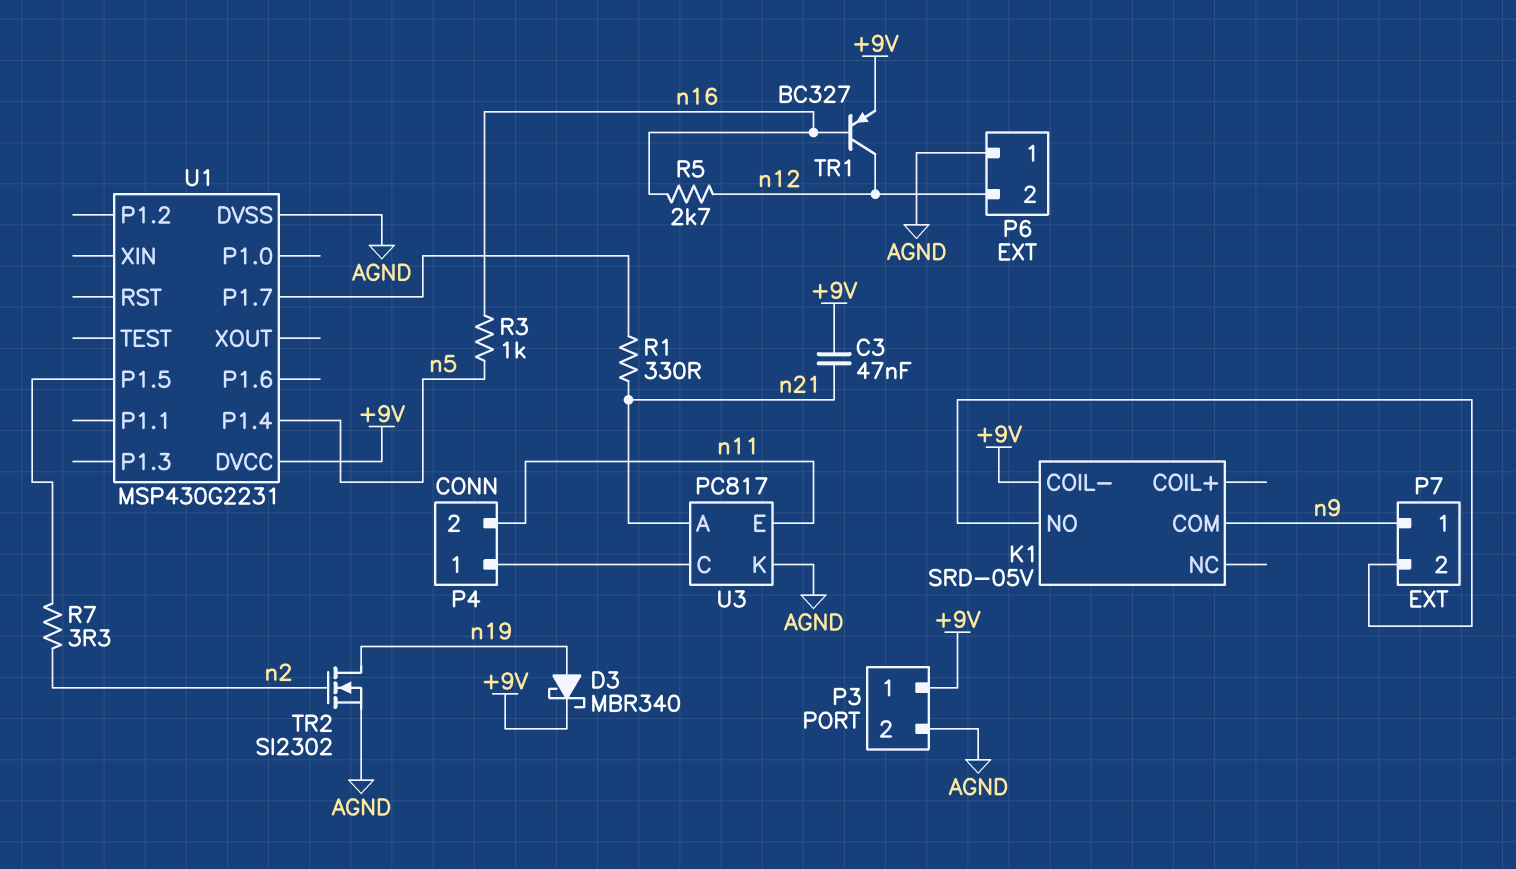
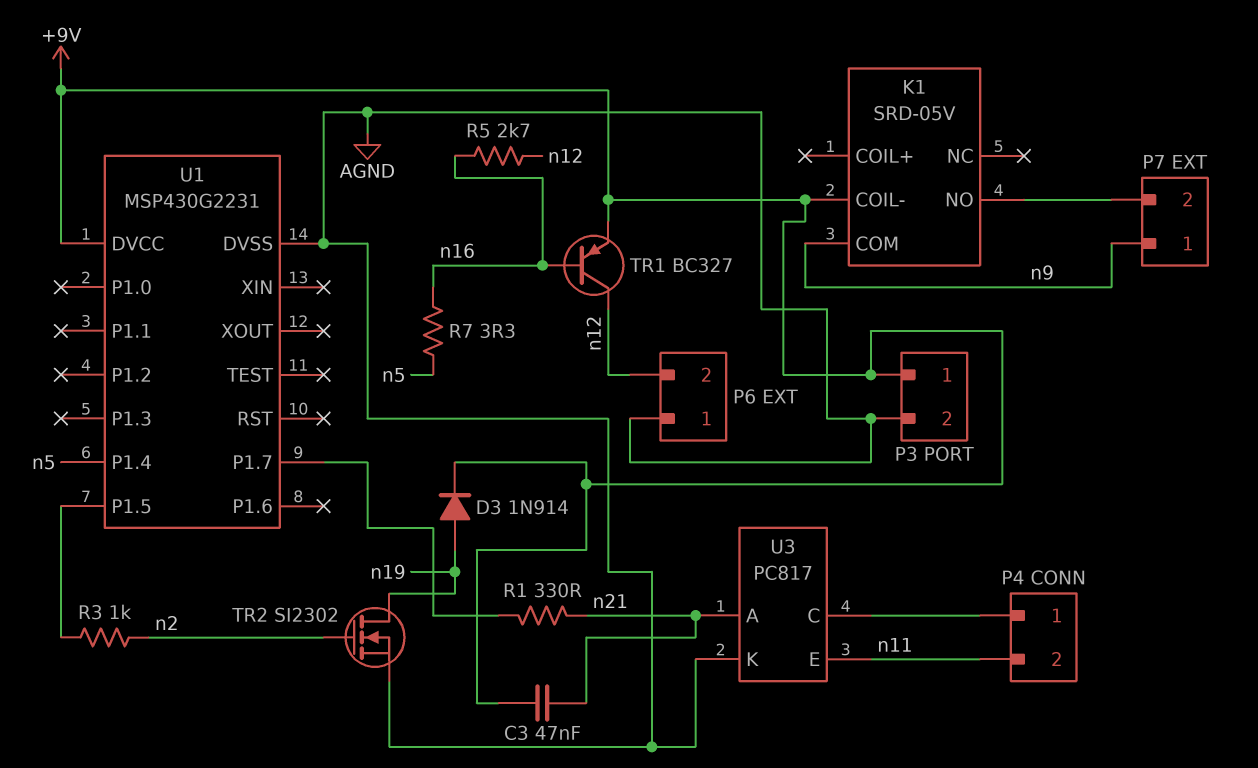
D3: schottky MBR340 (A n19, K +9V) -> diode 1N914 (A n19, K +9V)
R3: 1k (n5, n16) -> 1k (U1/P1.5, n2)
R7: 3.3 (U1/P1.5, n2) -> 3.3 (n5, n16)

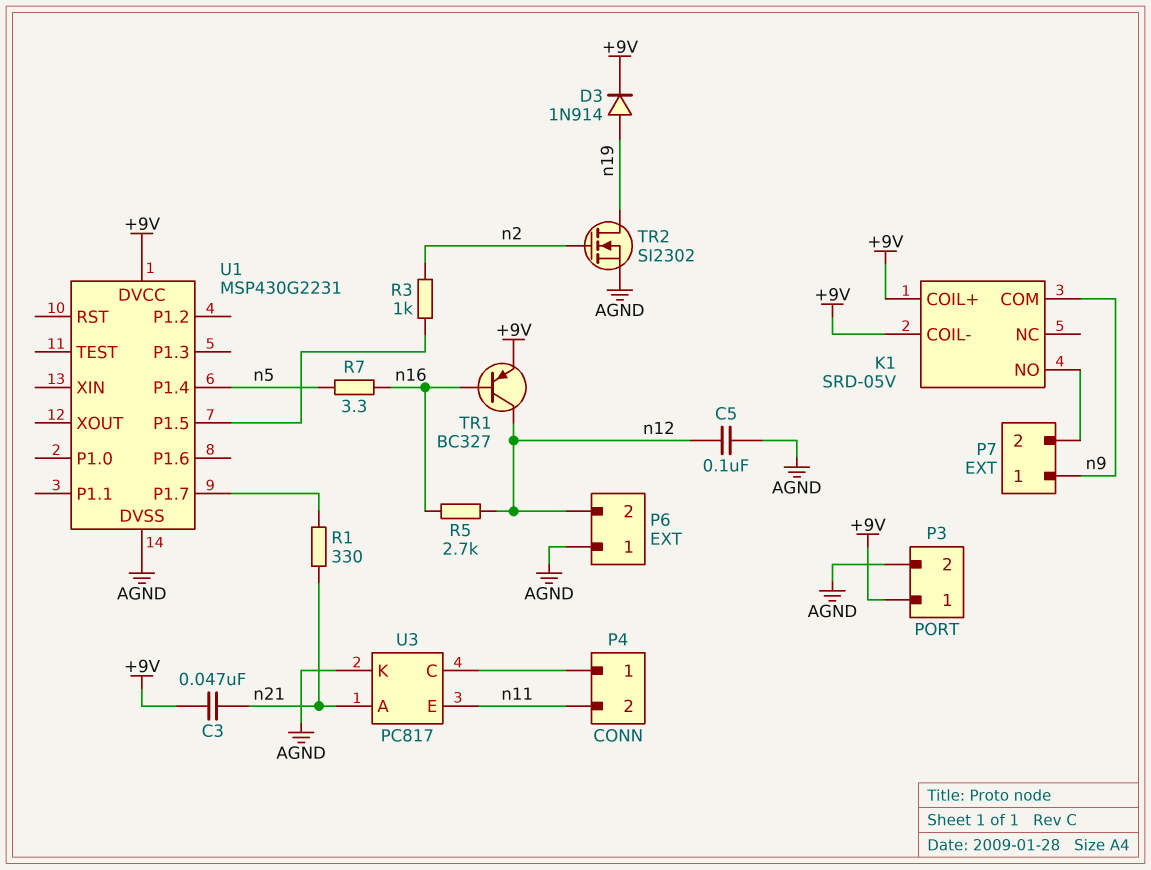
C5: none -> 100nF (AGND, n12)
K1 pin COIL+: none -> +9V

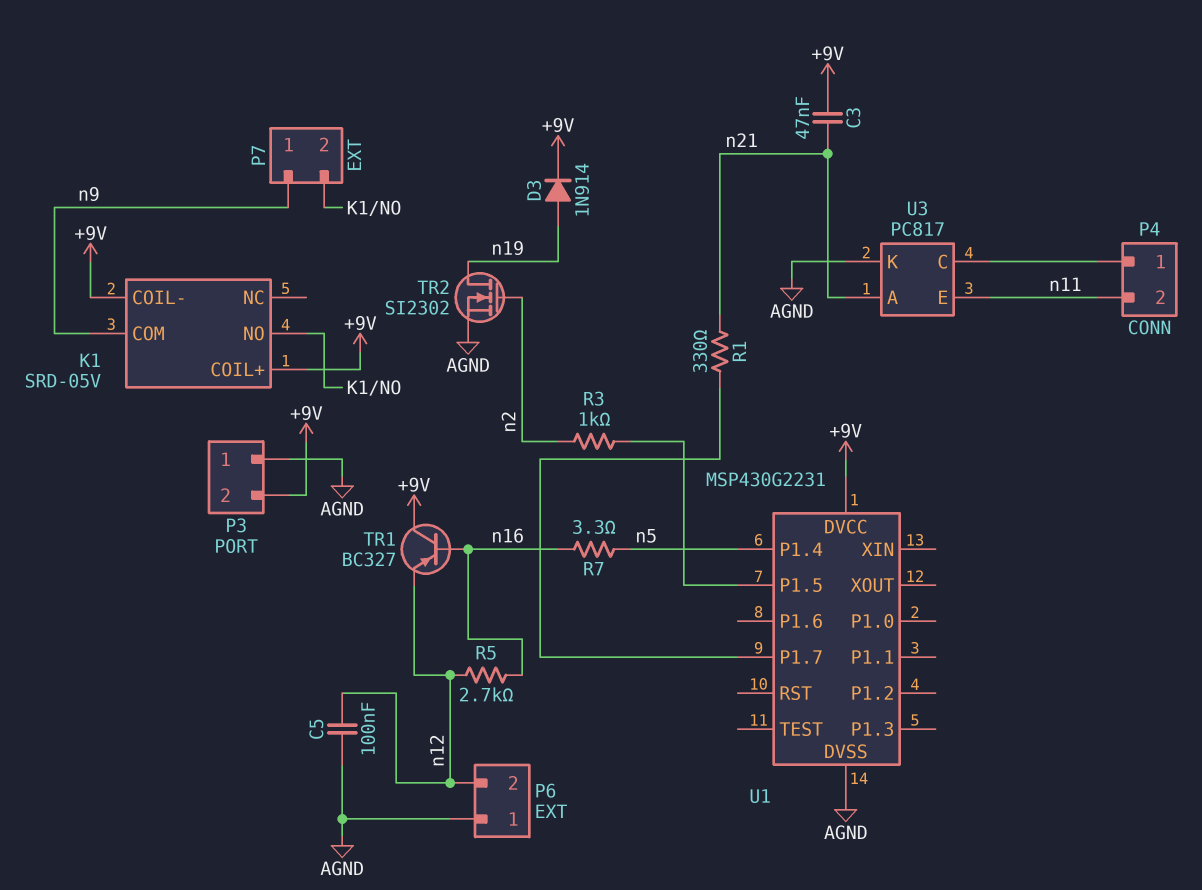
P3 pin 1: +9V -> AGND
P3 pin 2: AGND -> +9V
TR1: PNP BC327 (B n16, C n12, E +9V) -> PNP BC327 (B n16, C +9V, E n12)

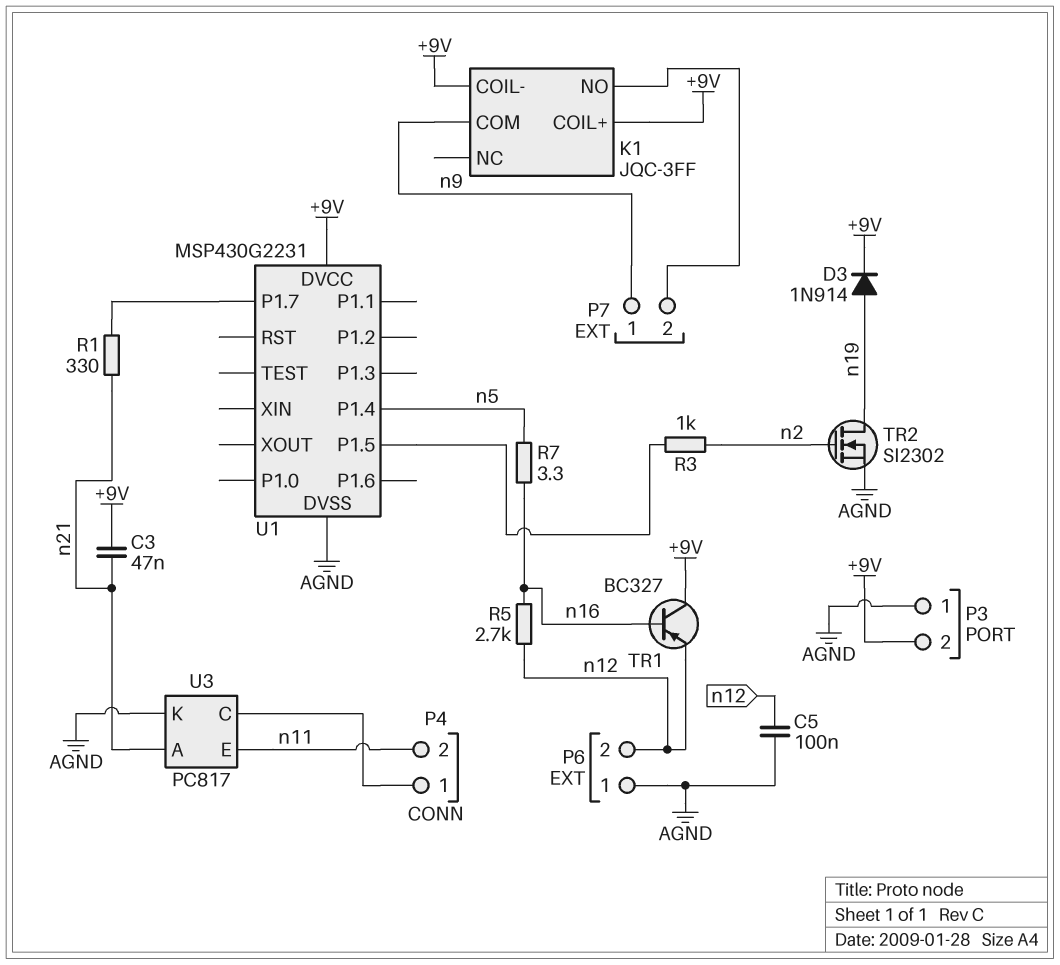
K1: SRD-05V -> JQC-3FF

